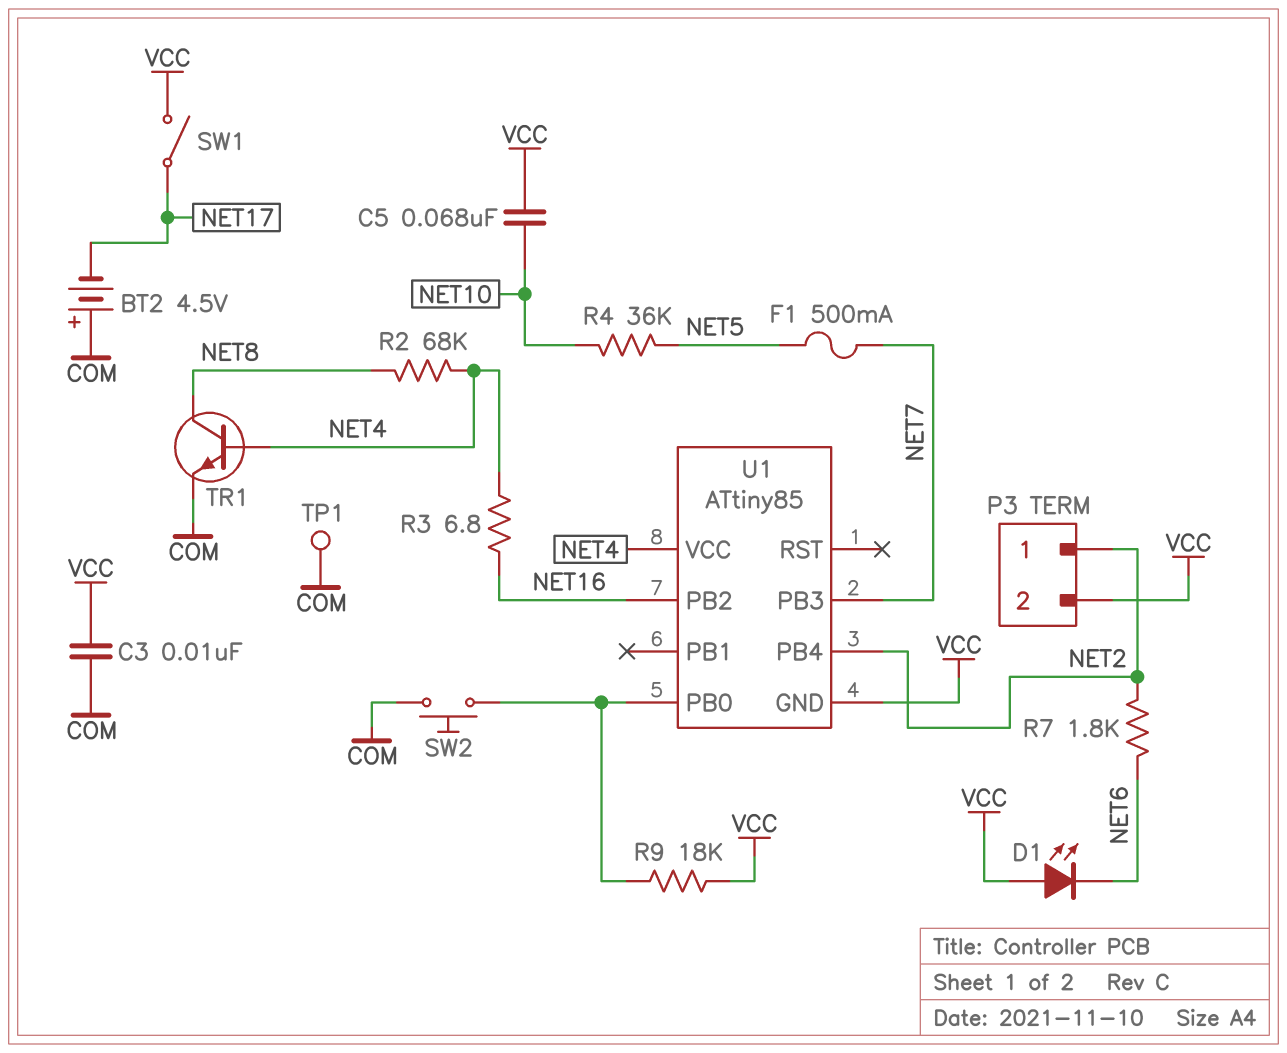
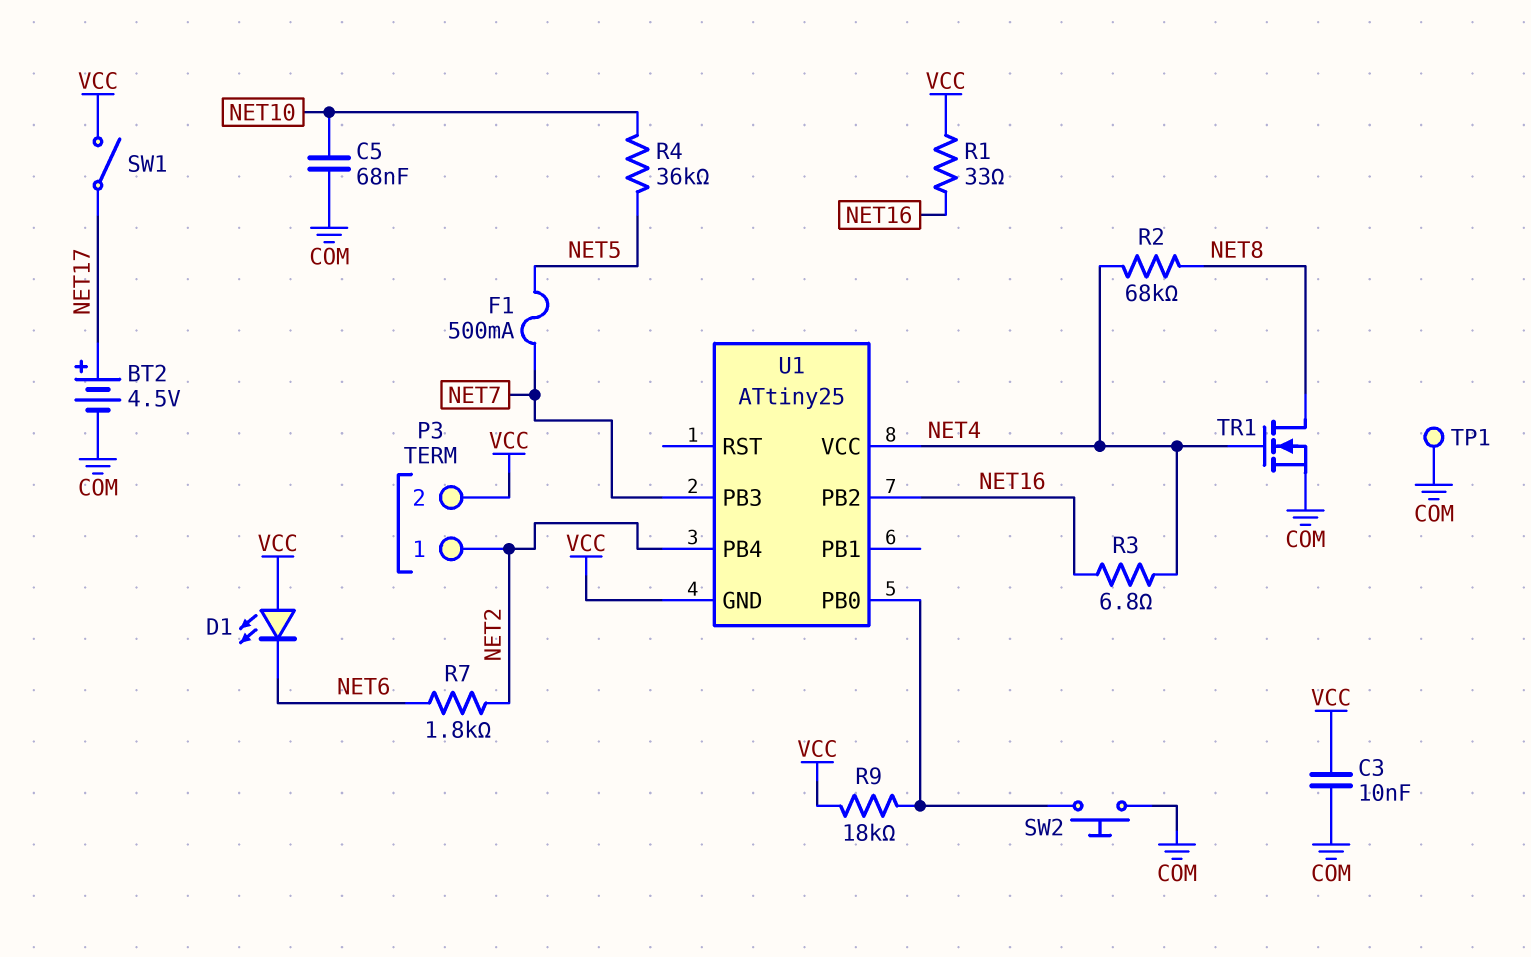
BT2: 4.5V (plus COM, minus NET17) -> 4.5V (plus NET17, minus COM)
C5: 68nF (NET10, VCC) -> 68nF (COM, NET10)
R1: none -> 33 (NET16, VCC)
TR1: NPN (B NET4, C NET8, E COM) -> NMOS (G NET4, D NET8, S COM)
U1: ATtiny85 -> ATtiny25

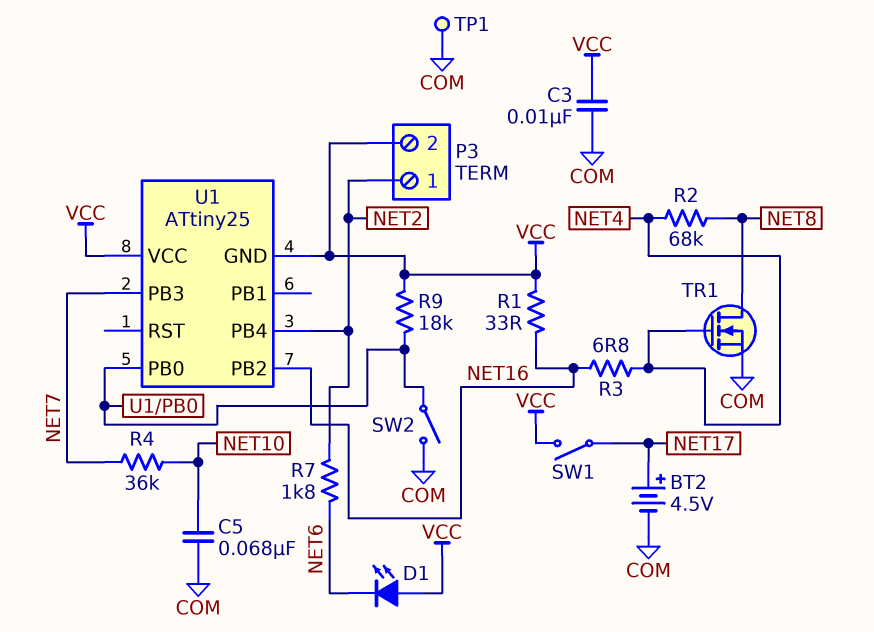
F1: 500mA (NET5, NET7) -> none
R4: 36k (NET5, NET10) -> 36k (NET7, NET10)
SW2: button (COM, U1/PB0) -> switch (COM, U1/PB0)
U1 pin VCC: NET4 -> VCC

